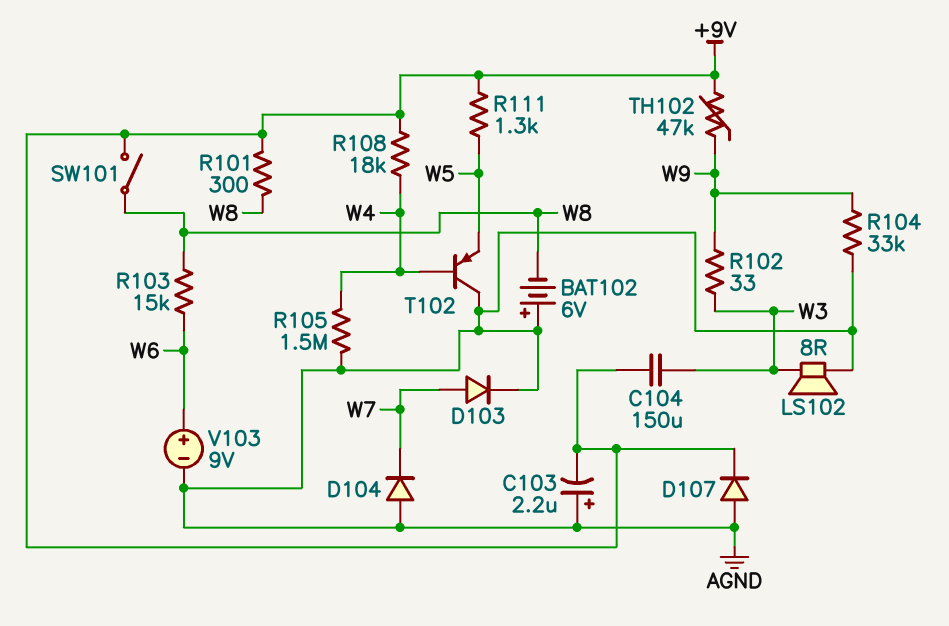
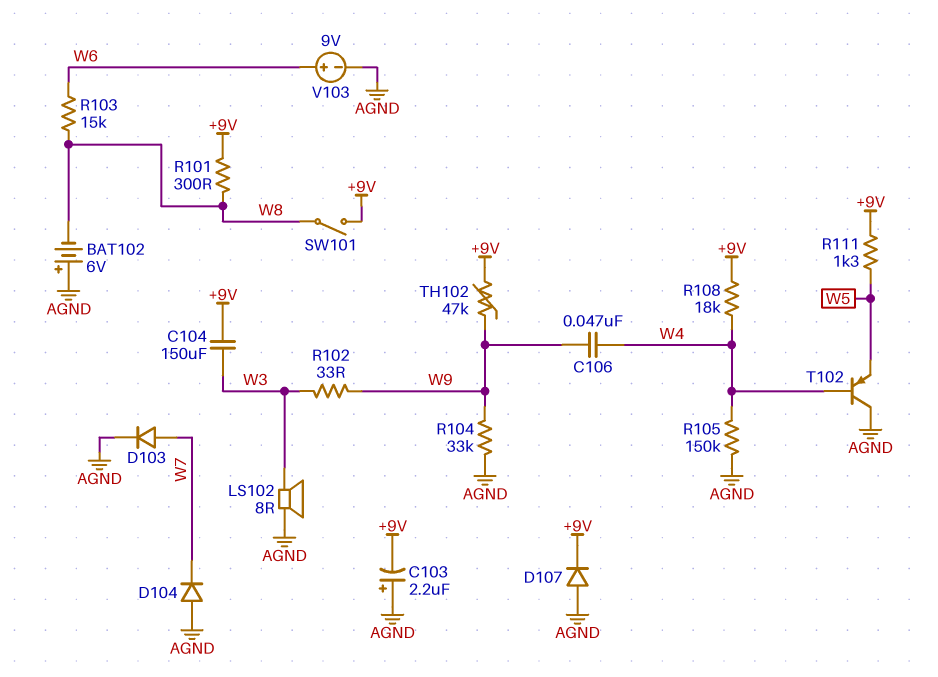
C106: none -> 47nF (W4, W9)
R105: 1.5M (AGND, W4) -> 150k (AGND, W4)

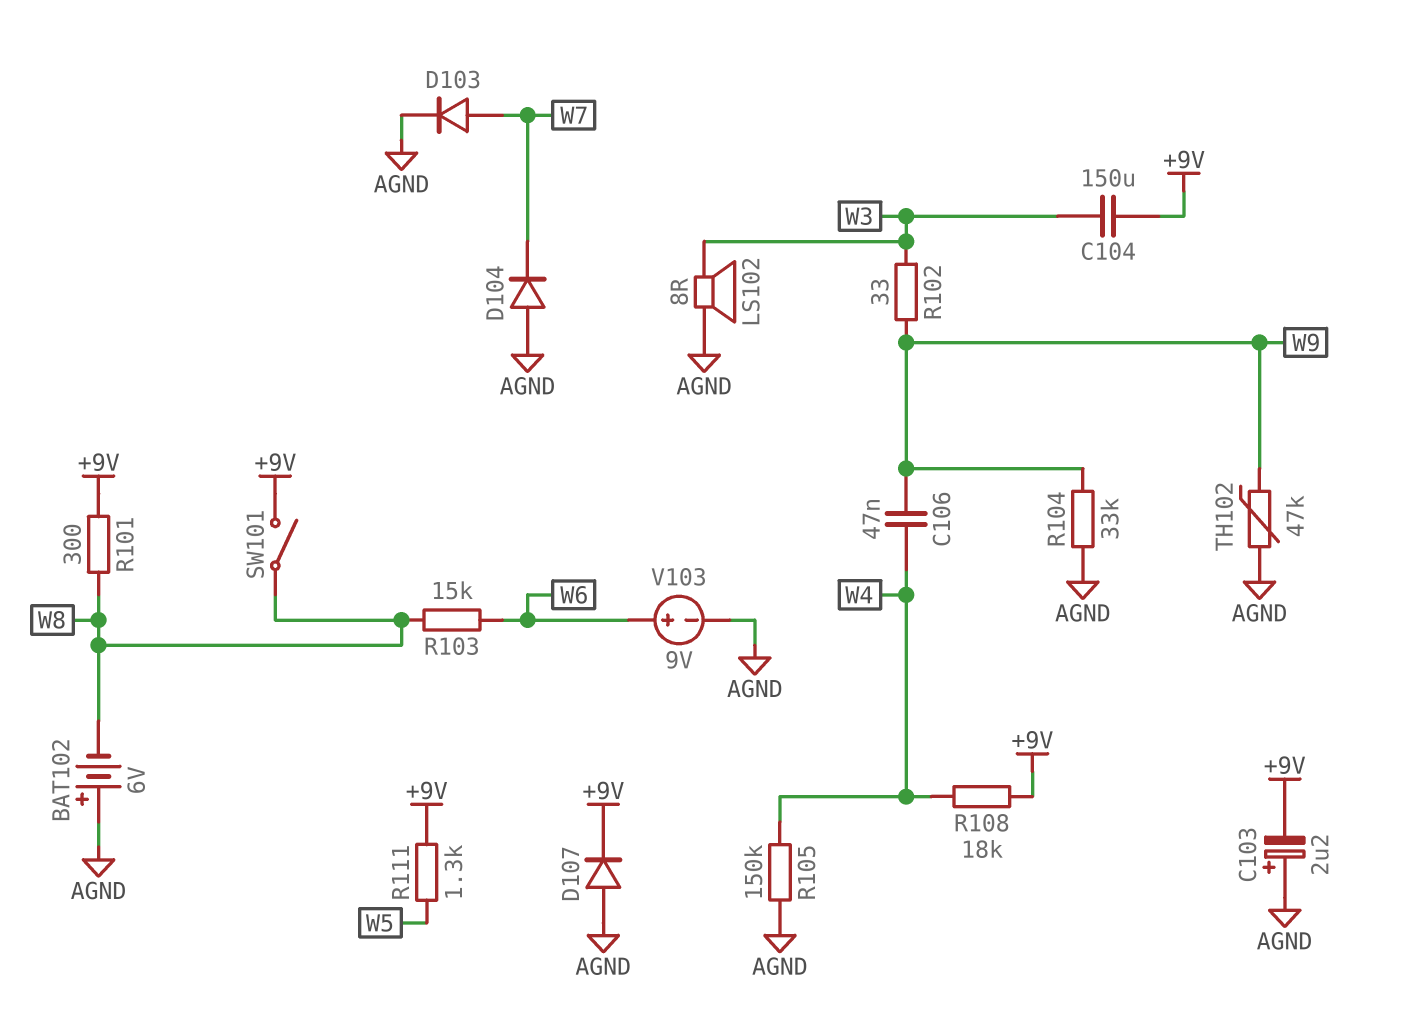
T102: PNP (B W4, C AGND, E W5) -> none
TH102: 47k (+9V, W9) -> 47k (AGND, W9)

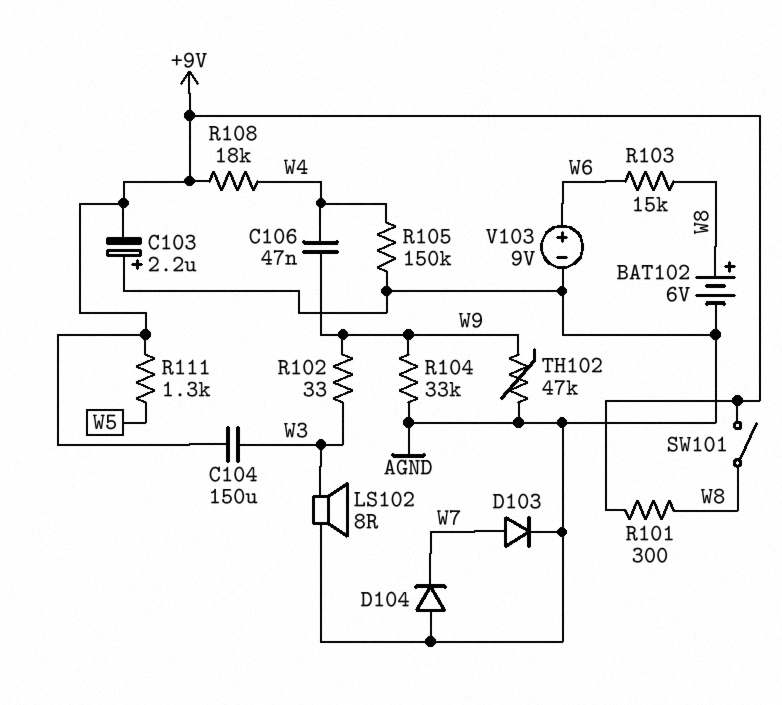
BAT102: 6V (plus AGND, minus W8) -> 6V (plus W8, minus AGND)
D107: diode (A AGND, K +9V) -> none

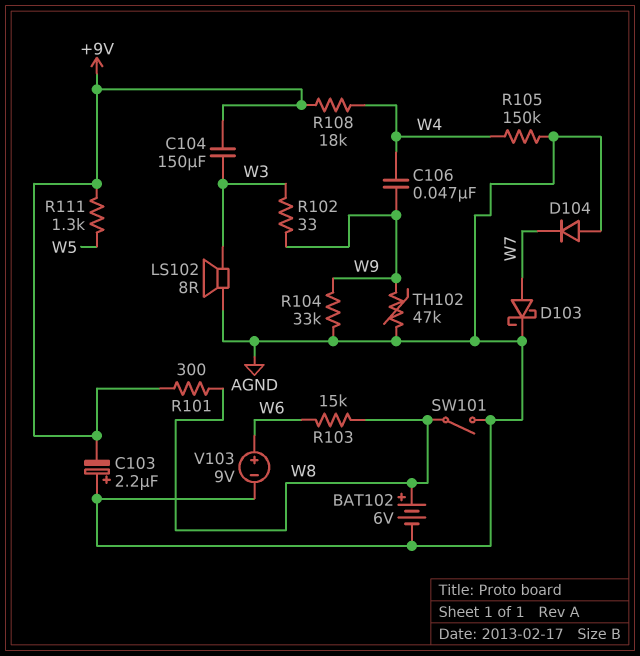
D103: diode (A W7, K AGND) -> schottky (A W7, K AGND)
SW101: switch (+9V, W8) -> switch (AGND, W8)

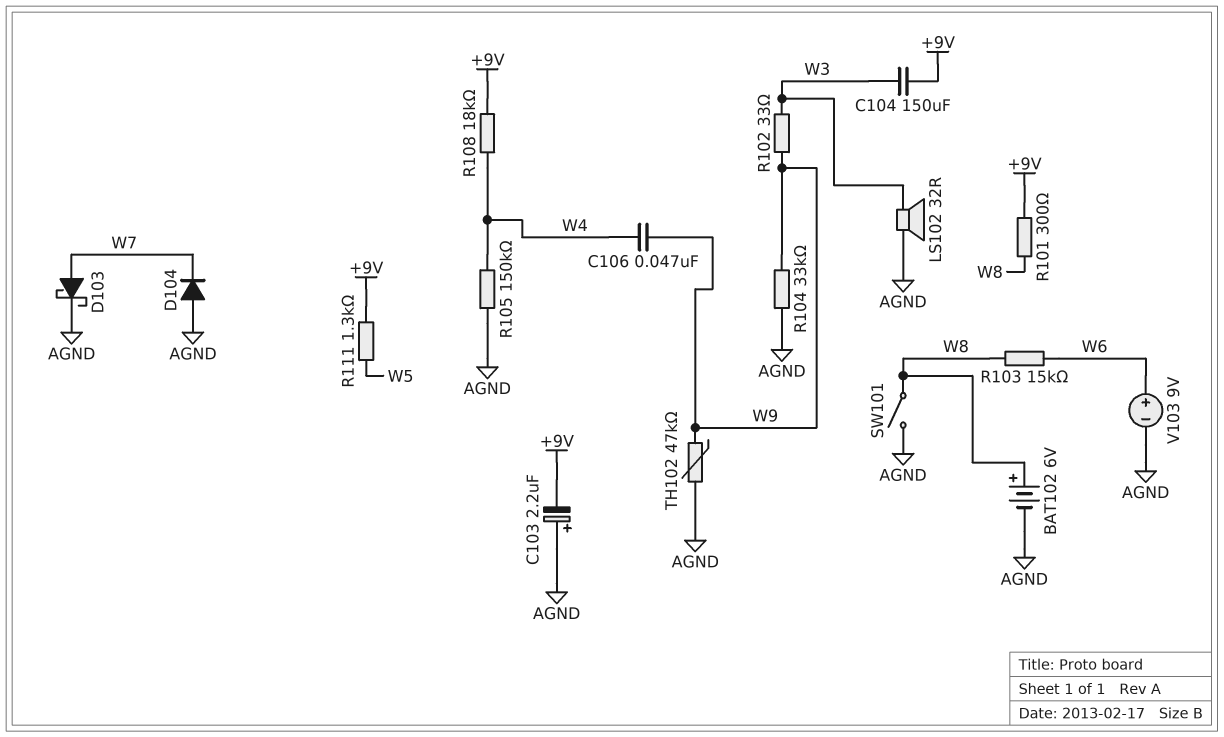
LS102: speaker 8R (AGND, W3) -> speaker 32R (AGND, W3)

